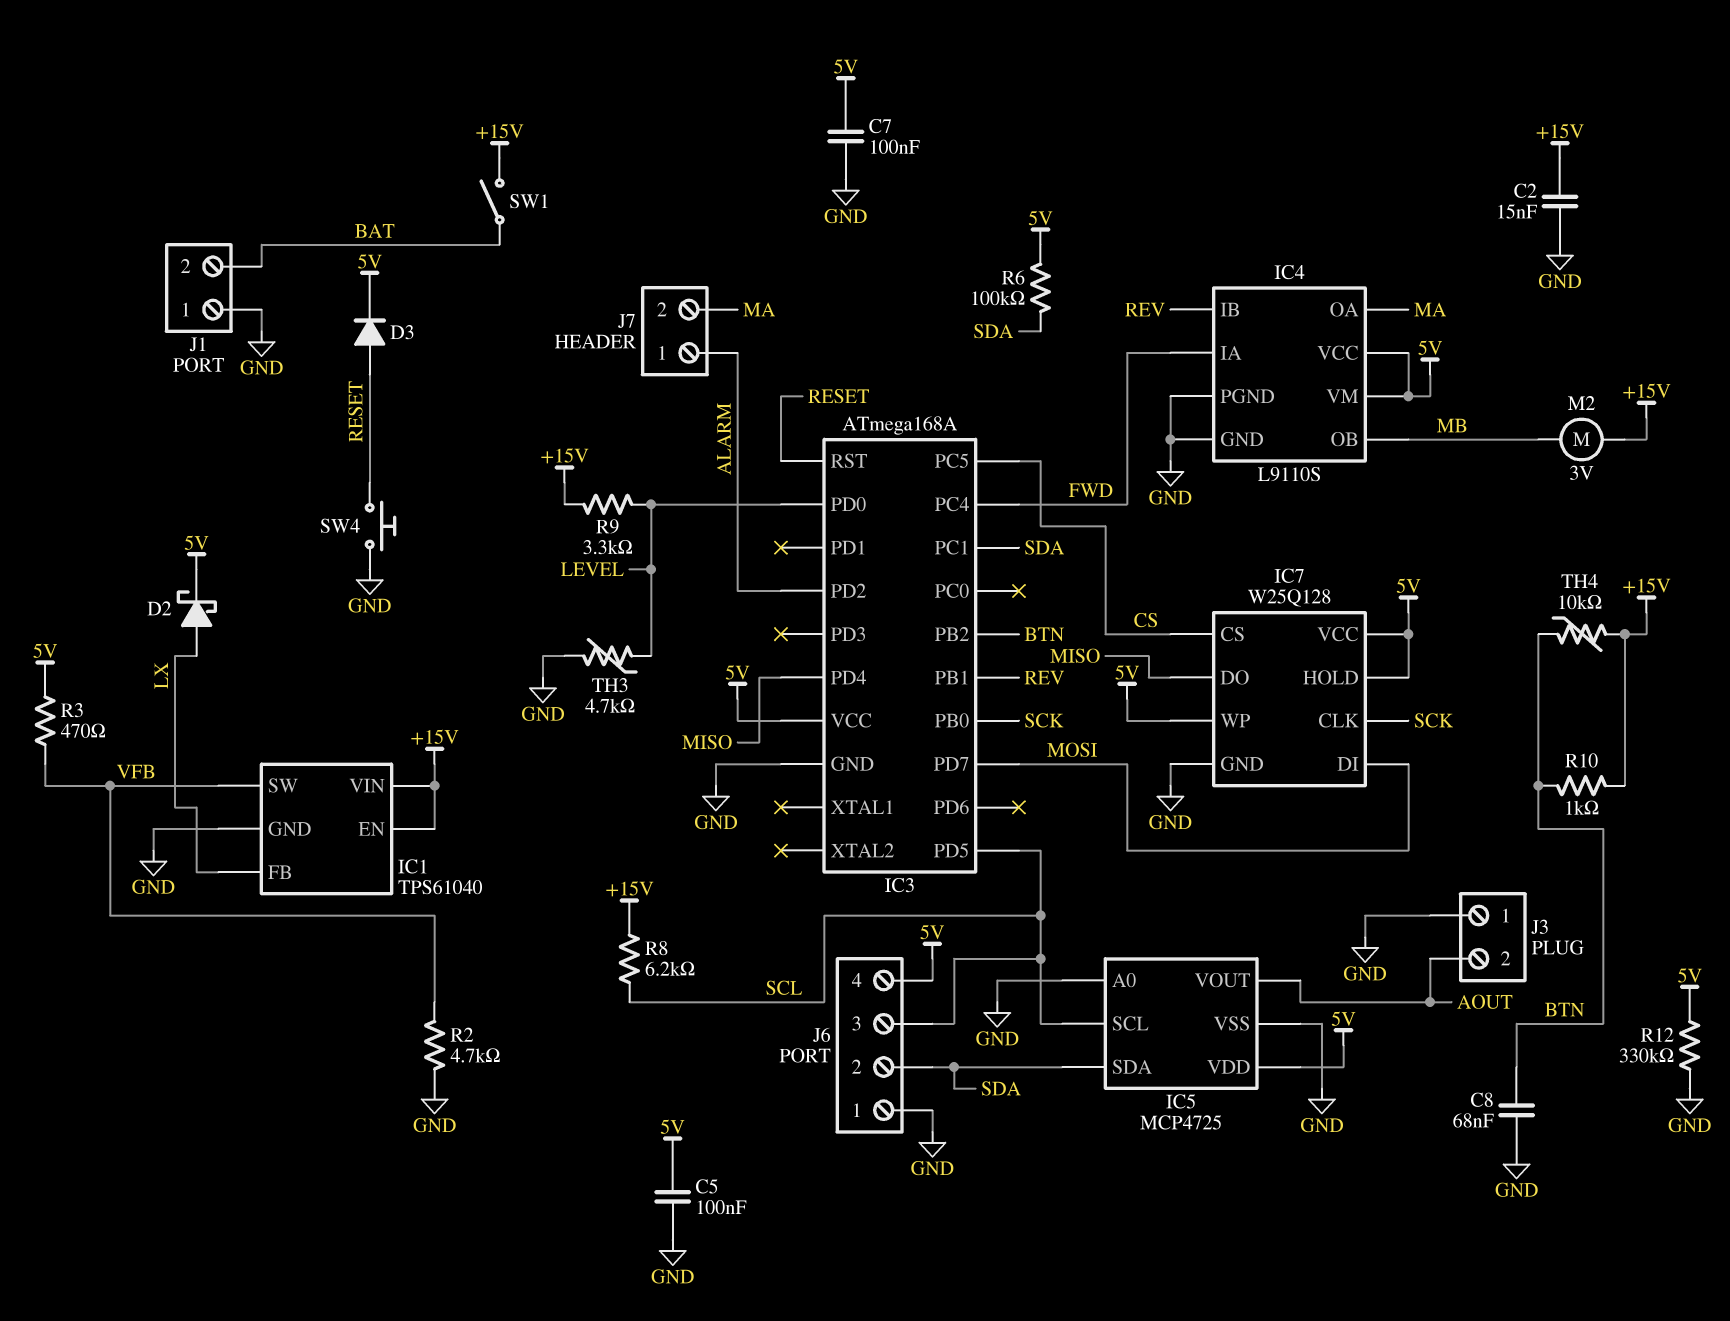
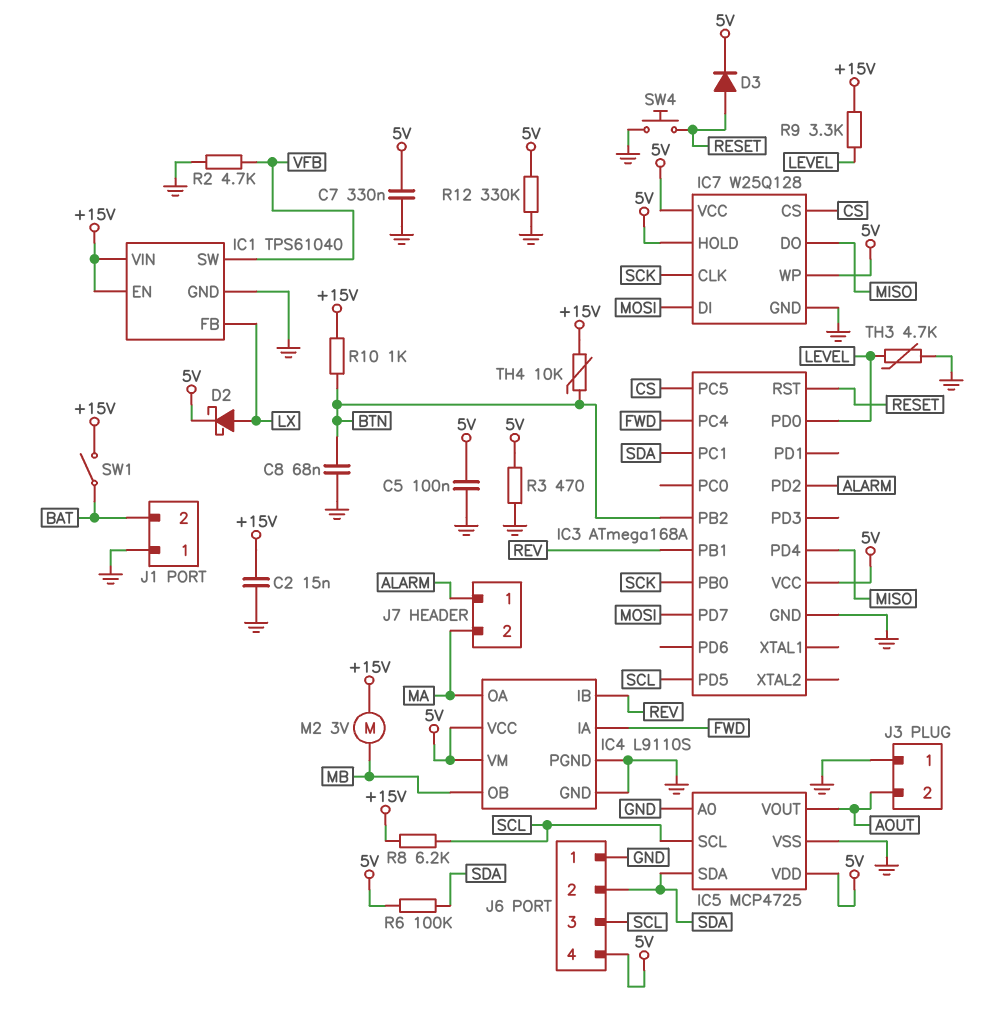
C7: 100nF (5V, GND) -> 330nF (5V, GND)
R3: 470 (5V, VFB) -> 470 (5V, GND)

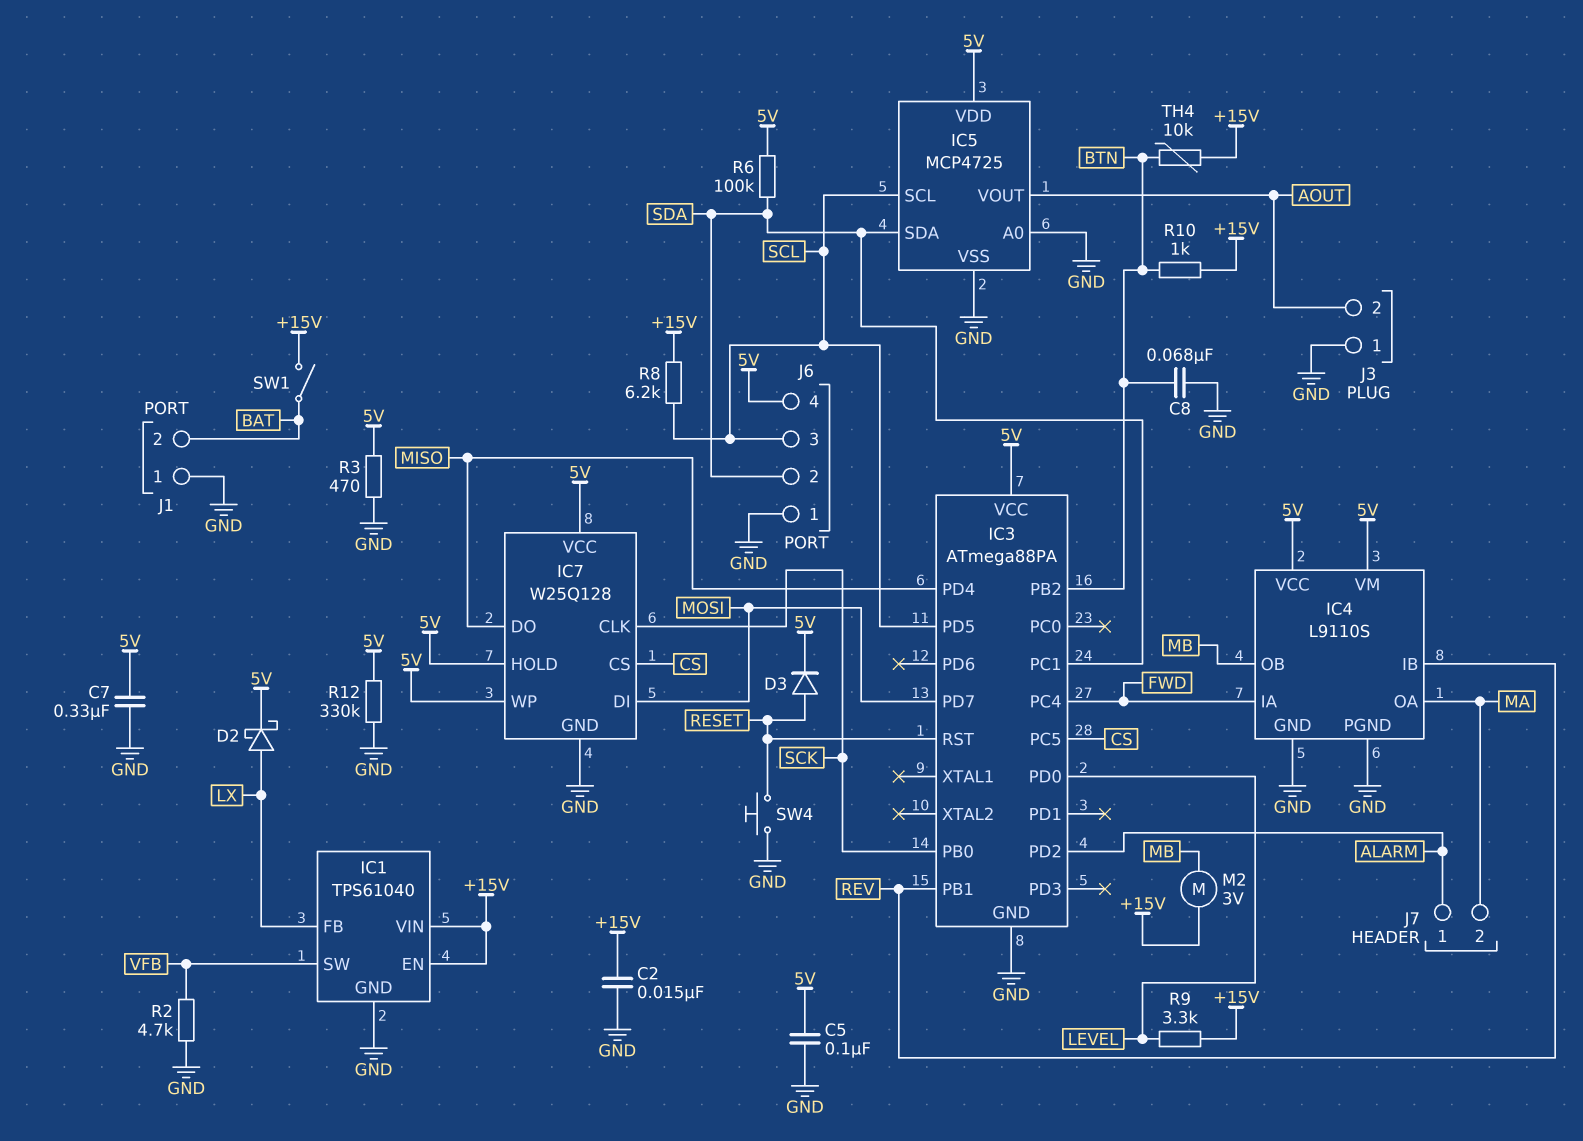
IC3: ATmega168A -> ATmega88PA
TH3: 4.7k (GND, LEVEL) -> none

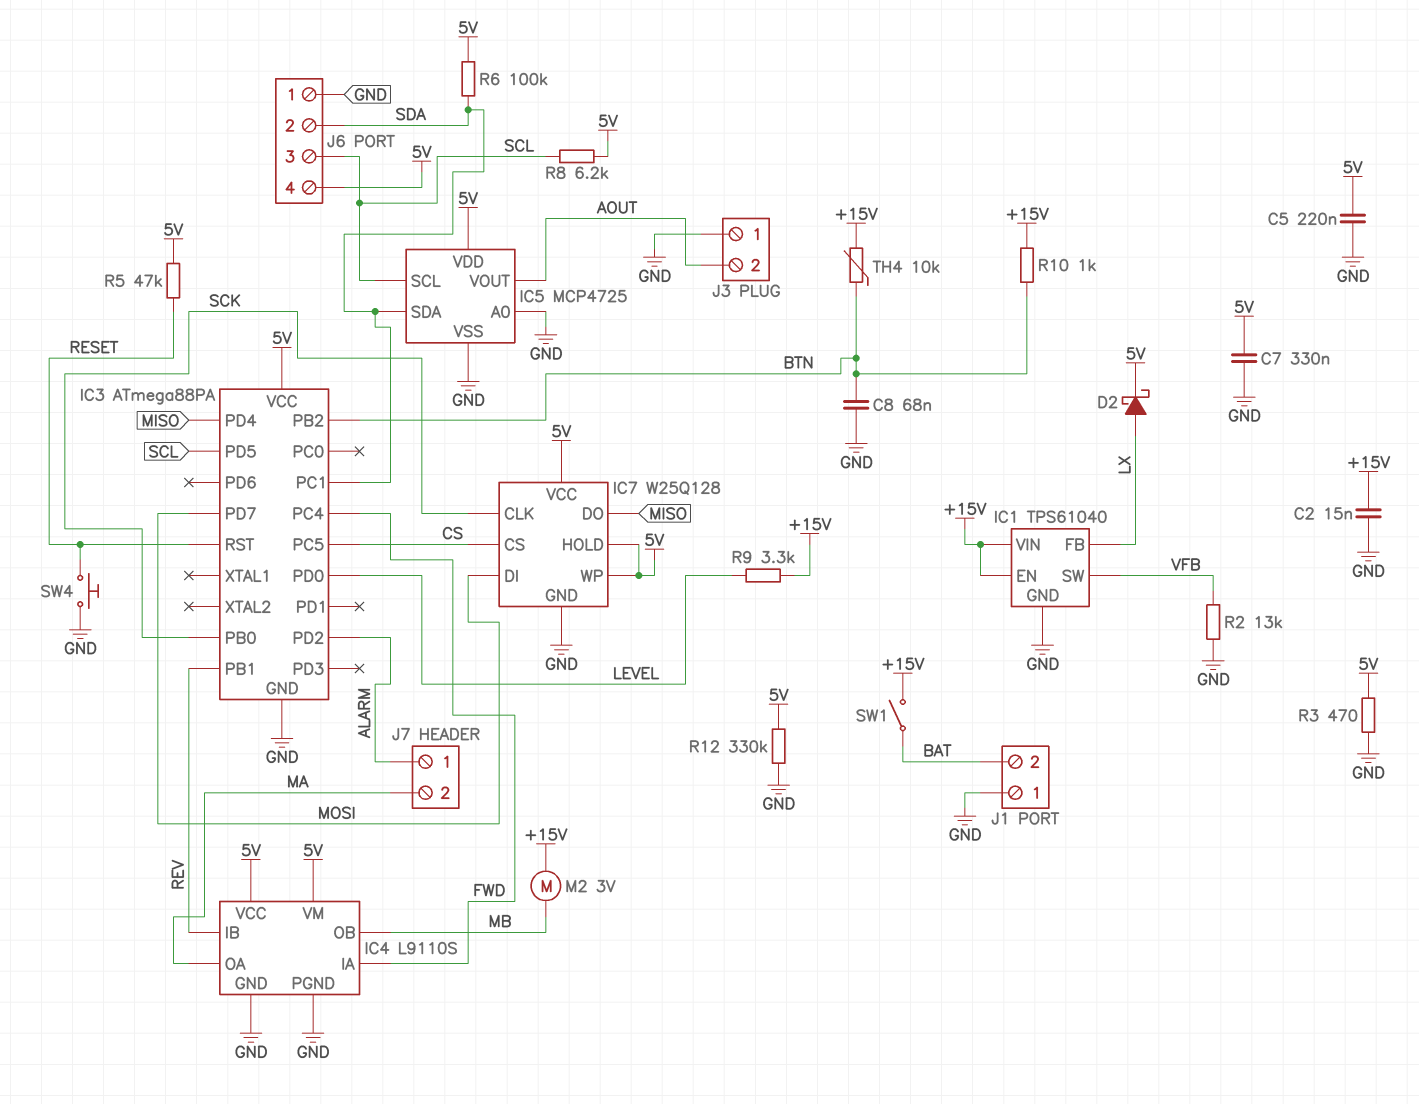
C5: 100nF (5V, GND) -> 220nF (5V, GND)
D3: diode (A RESET, K 5V) -> none
R2: 4.7k (GND, VFB) -> 13k (GND, VFB)
R5: none -> 47k (5V, RESET)
R8: 6.2k (+15V, SCL) -> 6.2k (5V, SCL)

